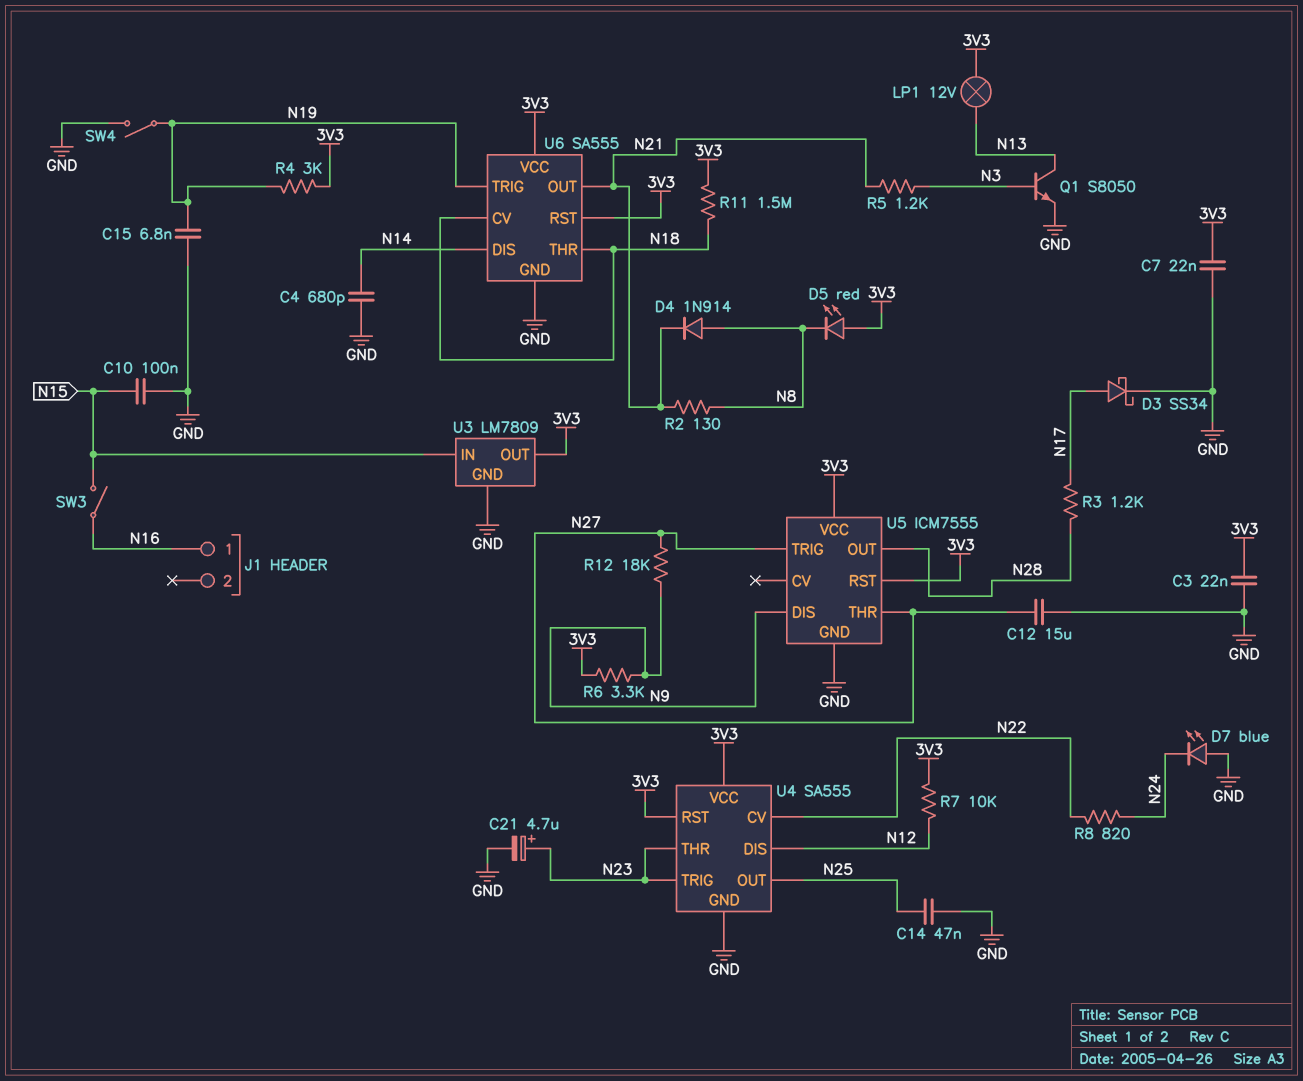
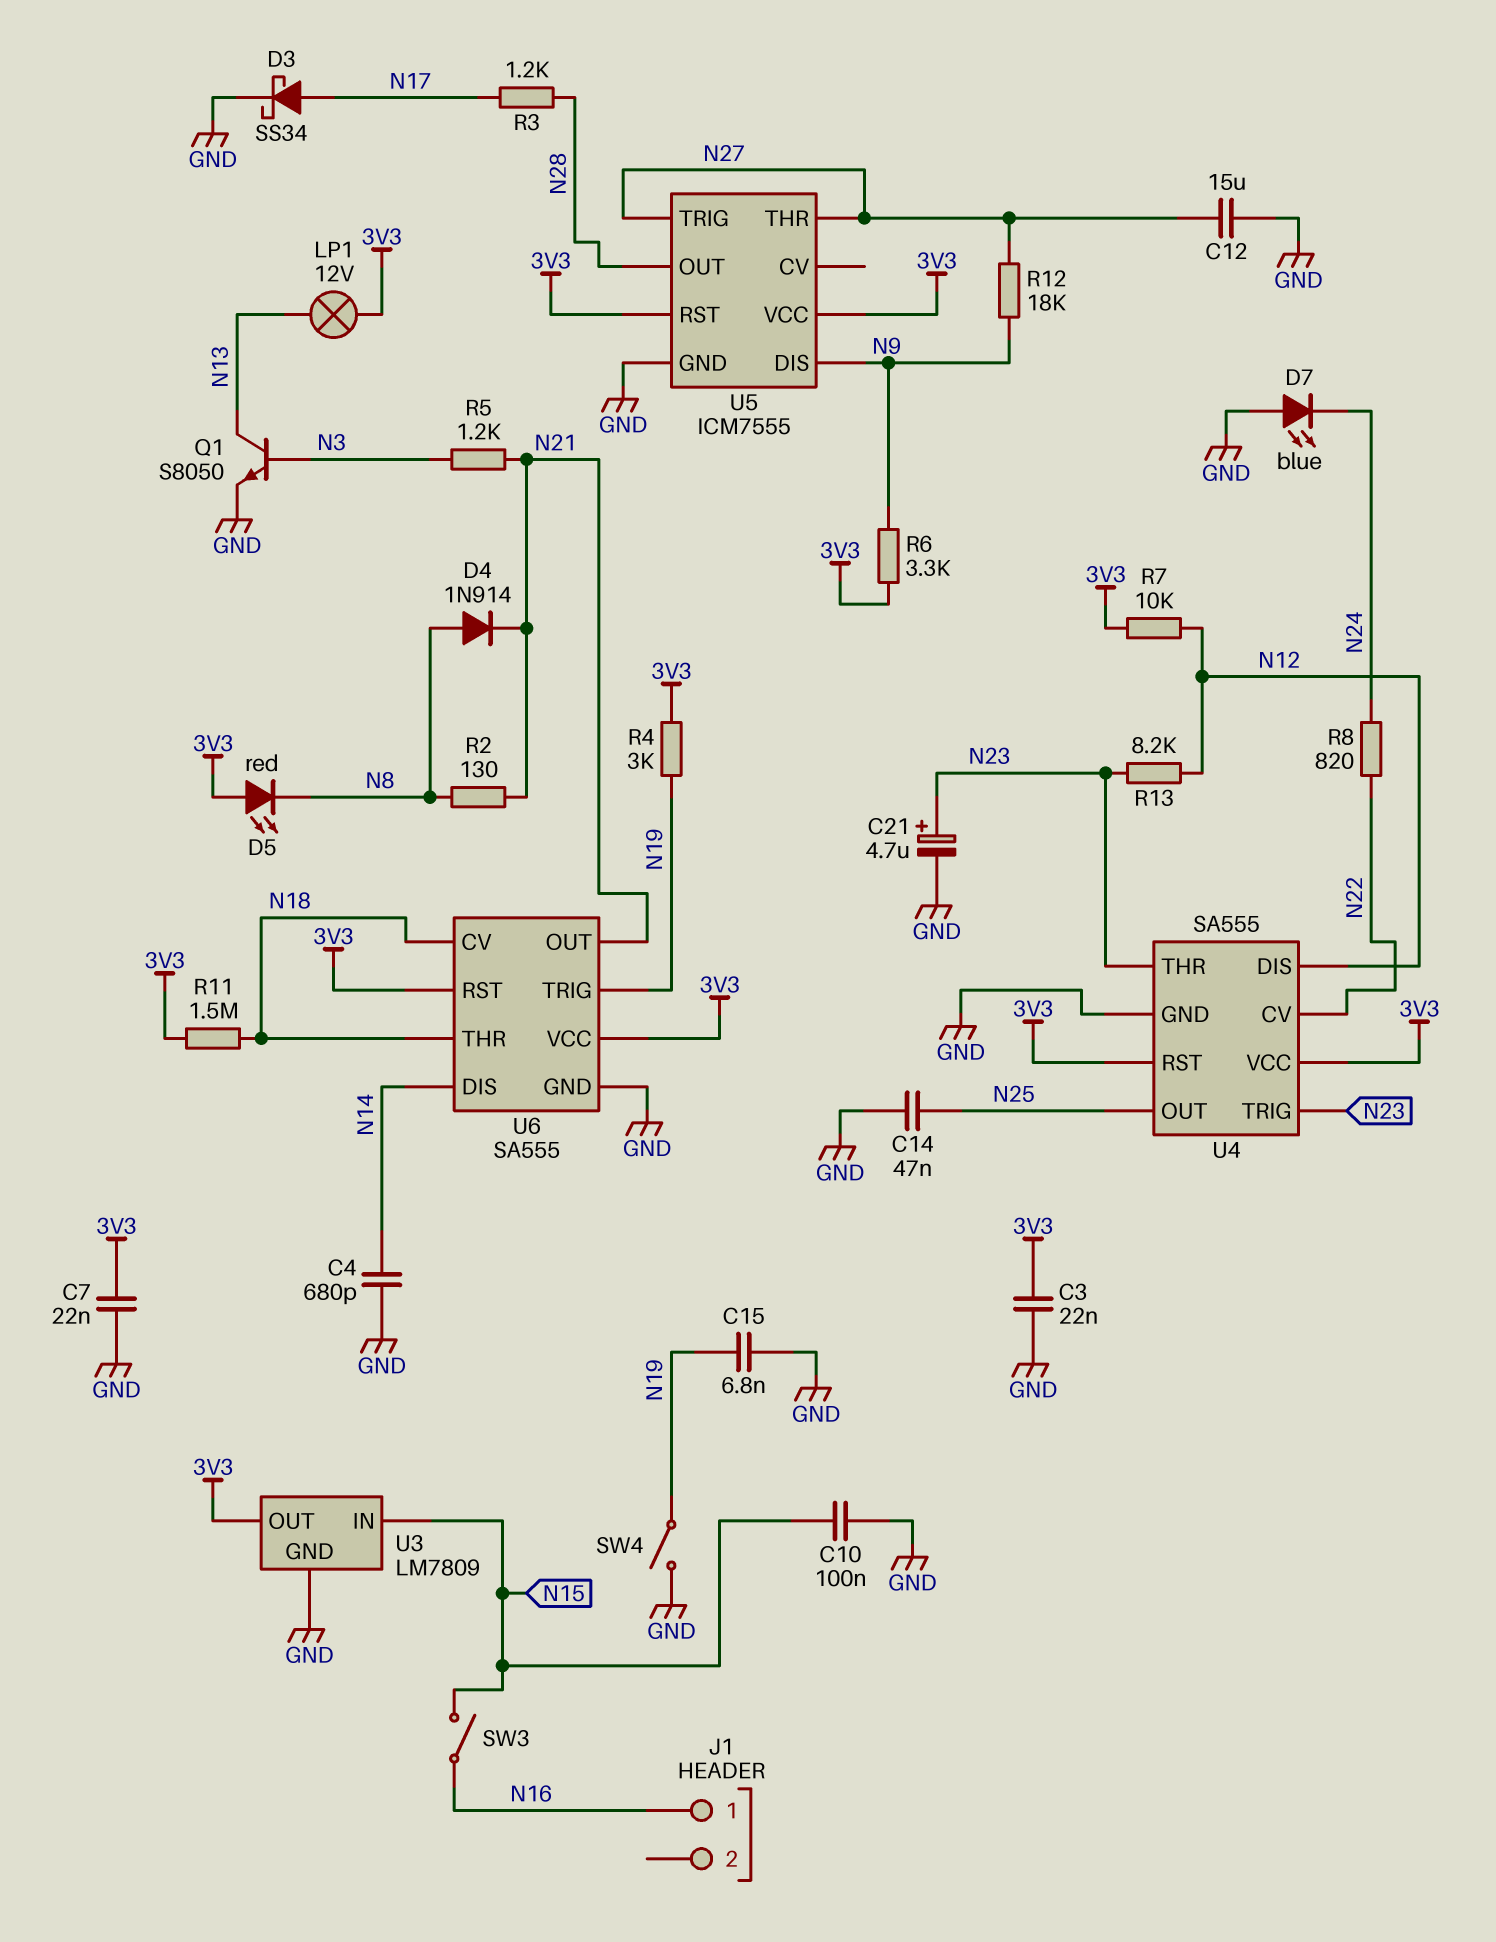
R13: none -> 8.2k (N12, N23)

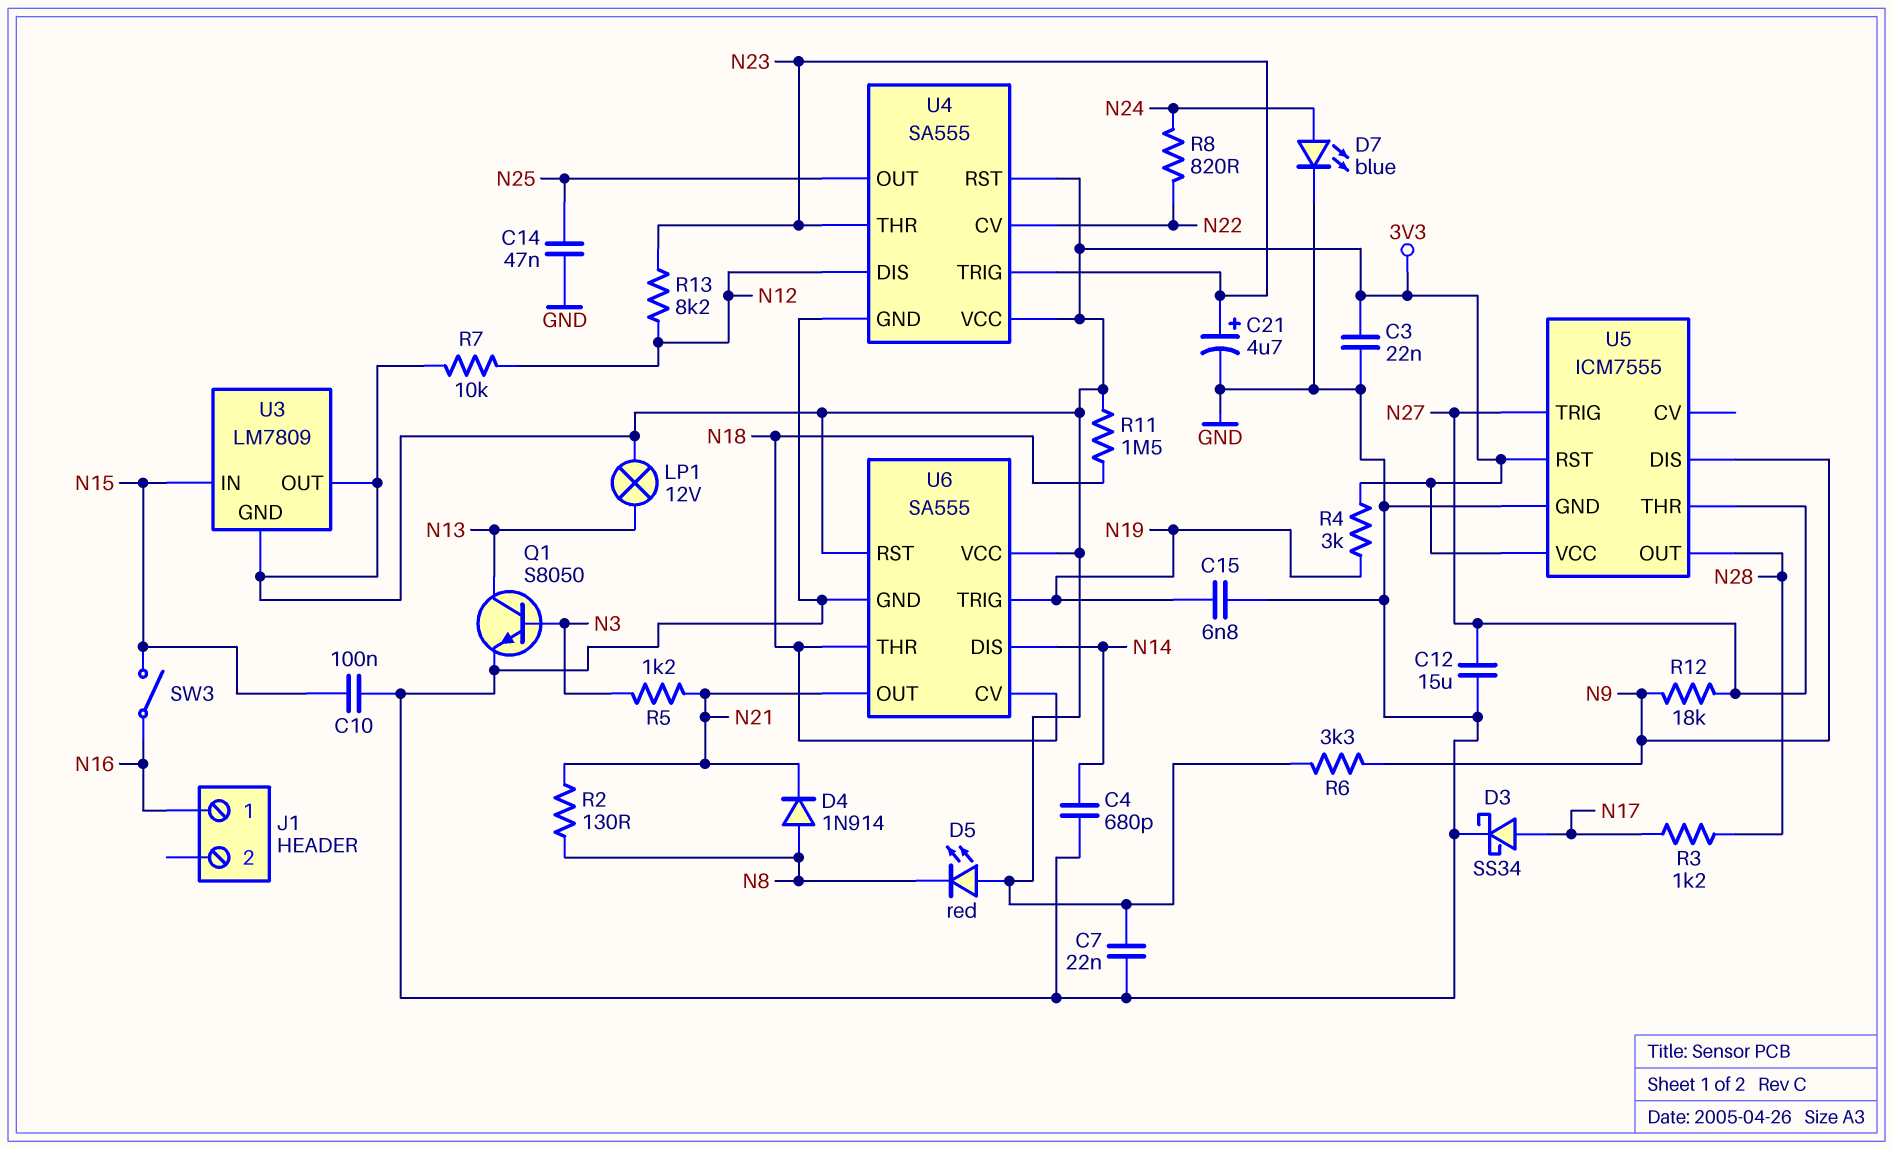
D7: LED blue (A GND, K N24) -> LED blue (A N24, K GND)
SW4: switch (GND, N19) -> none
U3 pin GND: GND -> 3V3

